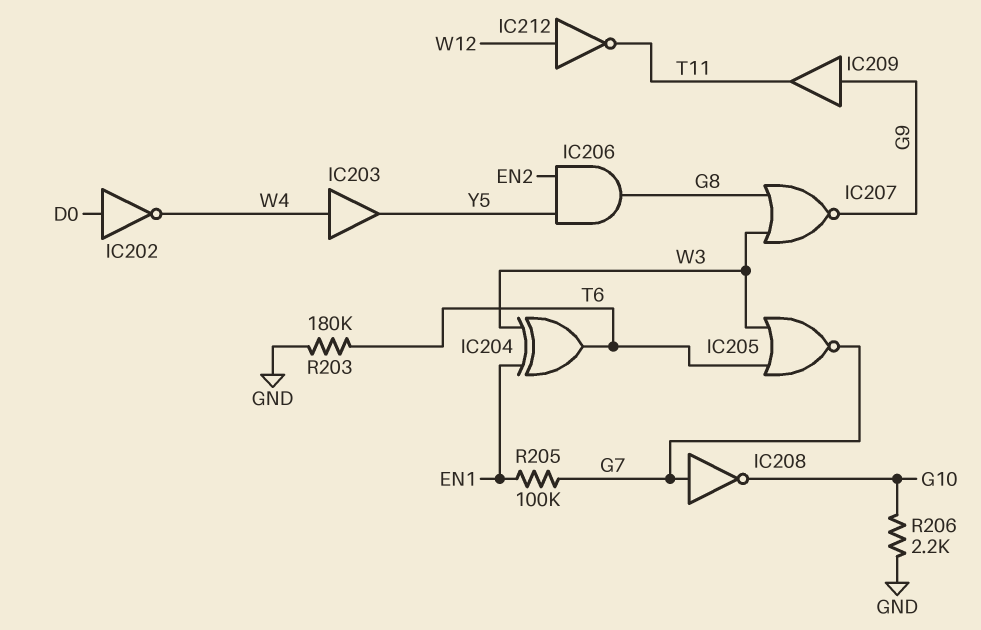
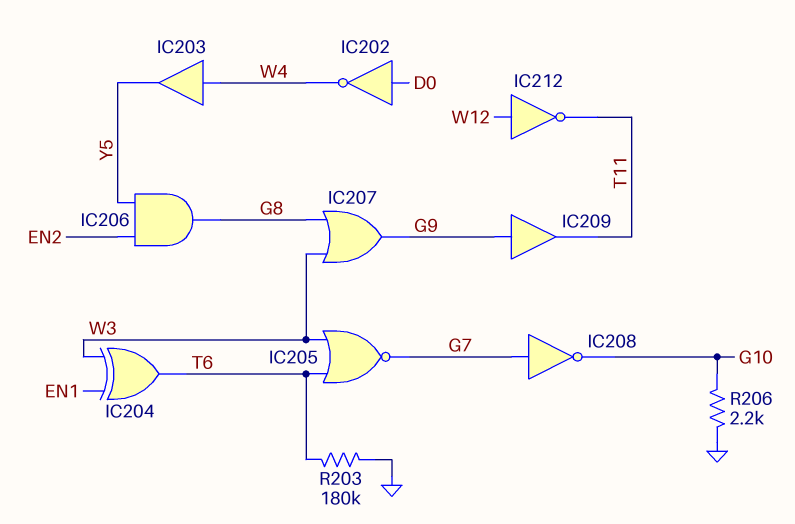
IC207: NOR (in G8, in W3, out G9) -> OR (in G8, in W3, out G9)
R205: 100k (EN1, G7) -> none

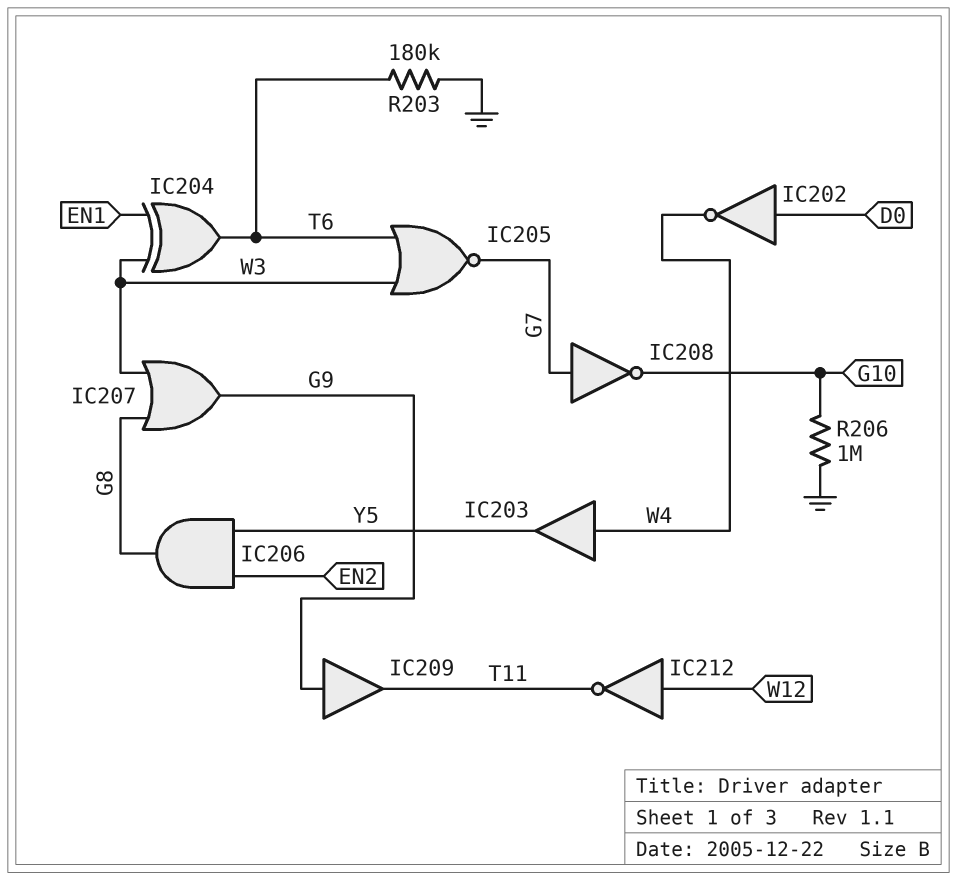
R206: 2.2k (G10, GND) -> 1M (G10, GND)

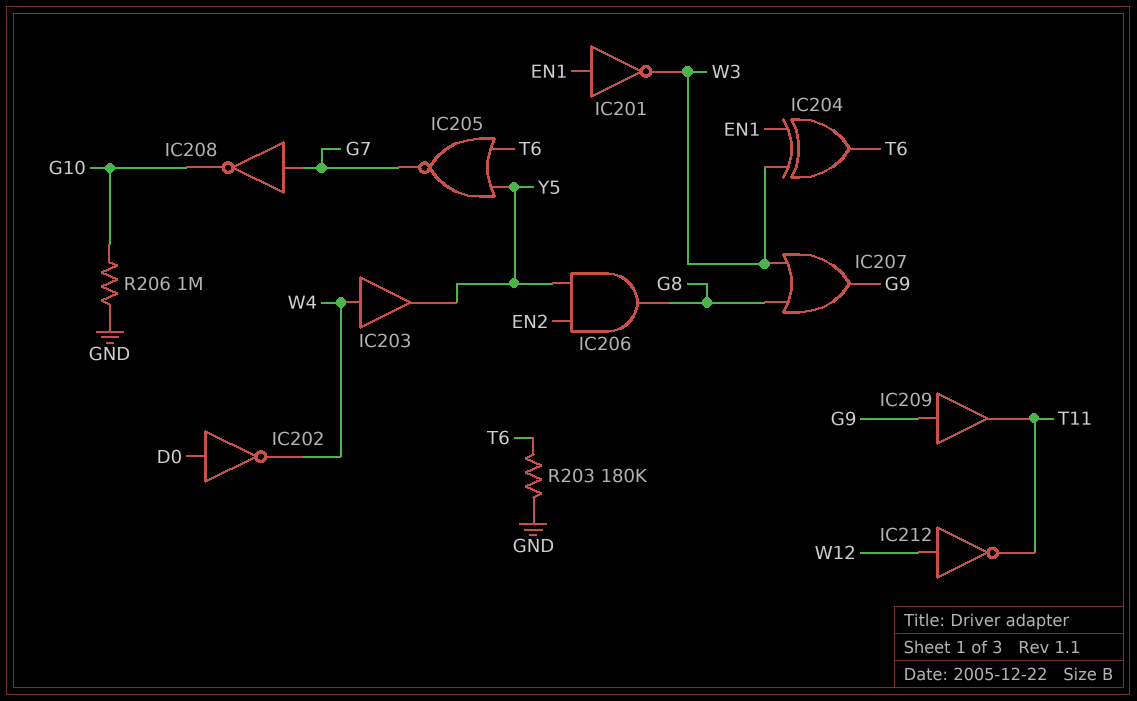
IC201: none -> NOT (in EN1, out W3)
IC205: NOR (in T6, in W3, out G7) -> NOR (in T6, in Y5, out G7)

